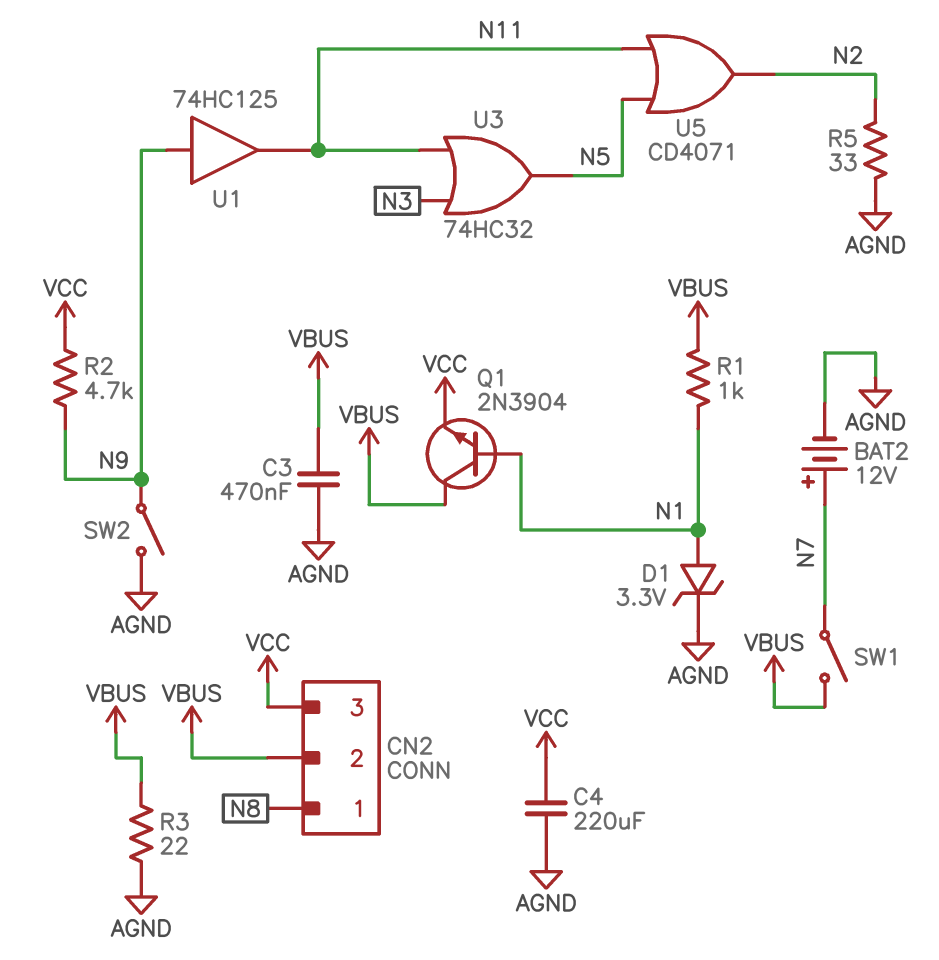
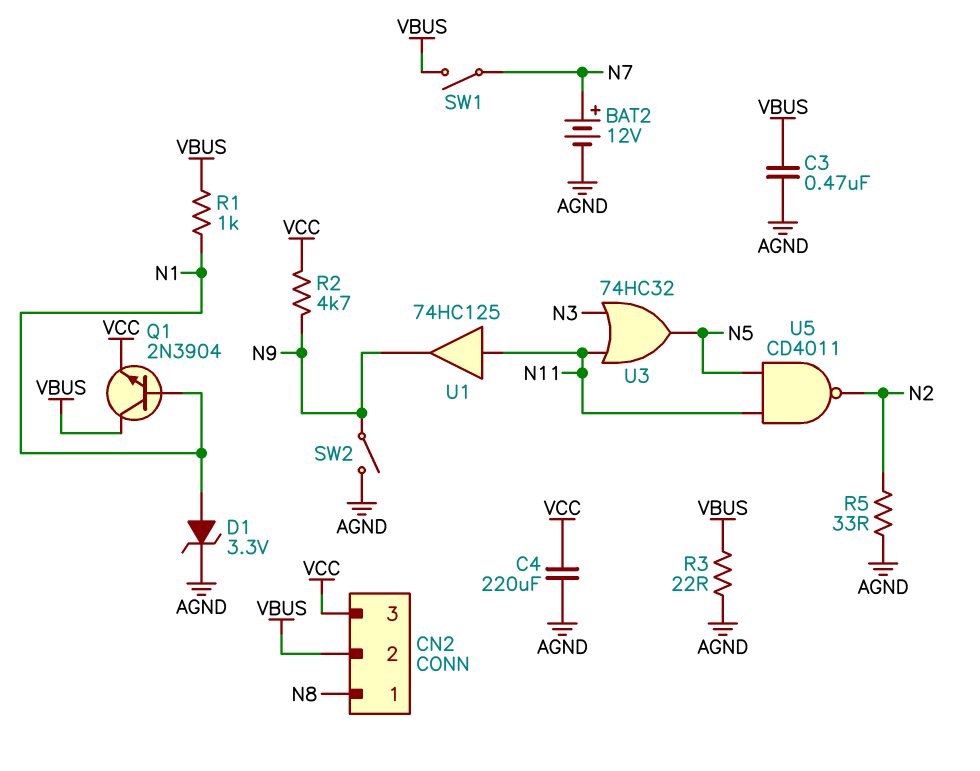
U1: buffer 74HC125 (in N9, out N11) -> buffer 74HC125 (in N11, out N9)
U5: OR CD4071 (in N5, in N11, out N2) -> NAND CD4011 (in N5, in N11, out N2)

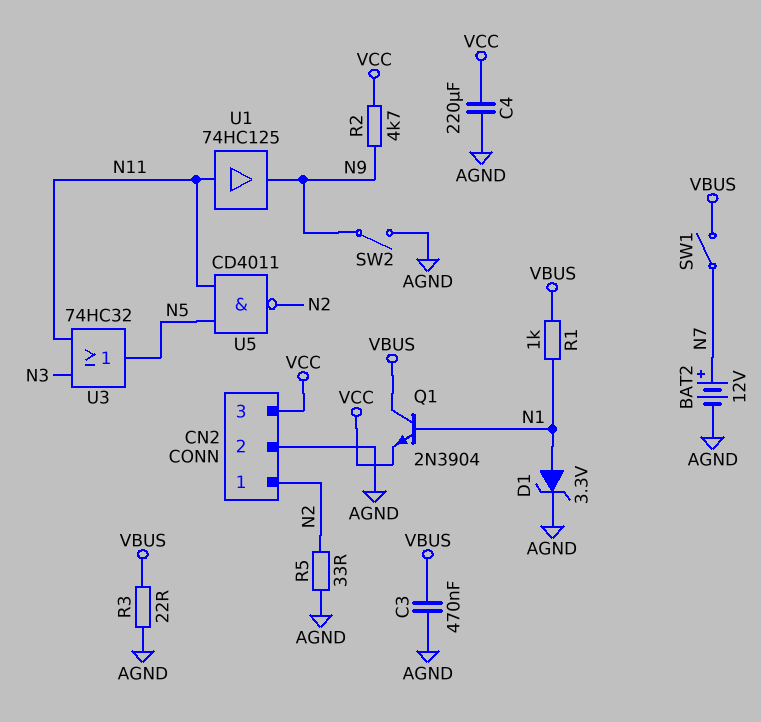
CN2 pin 1: N8 -> N2
CN2 pin 2: VBUS -> AGND

